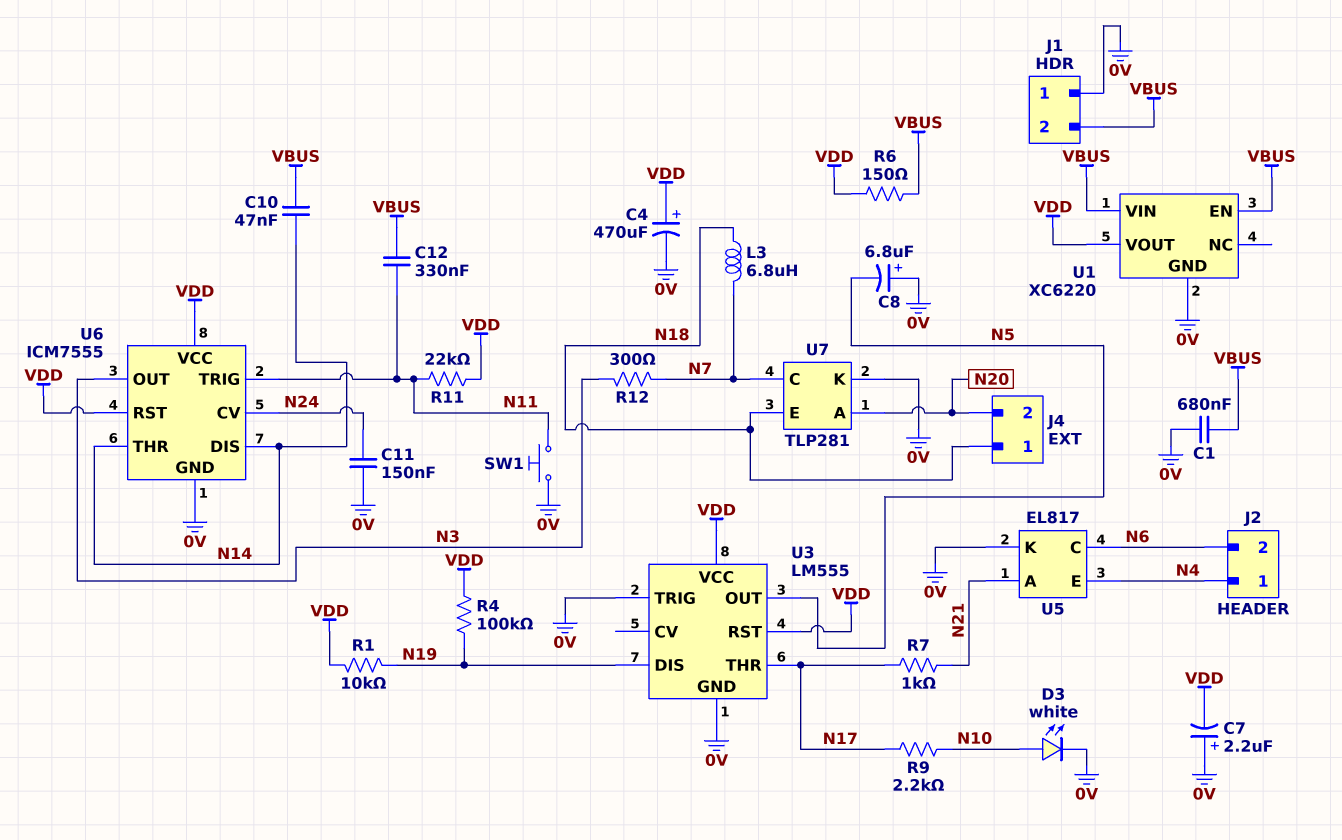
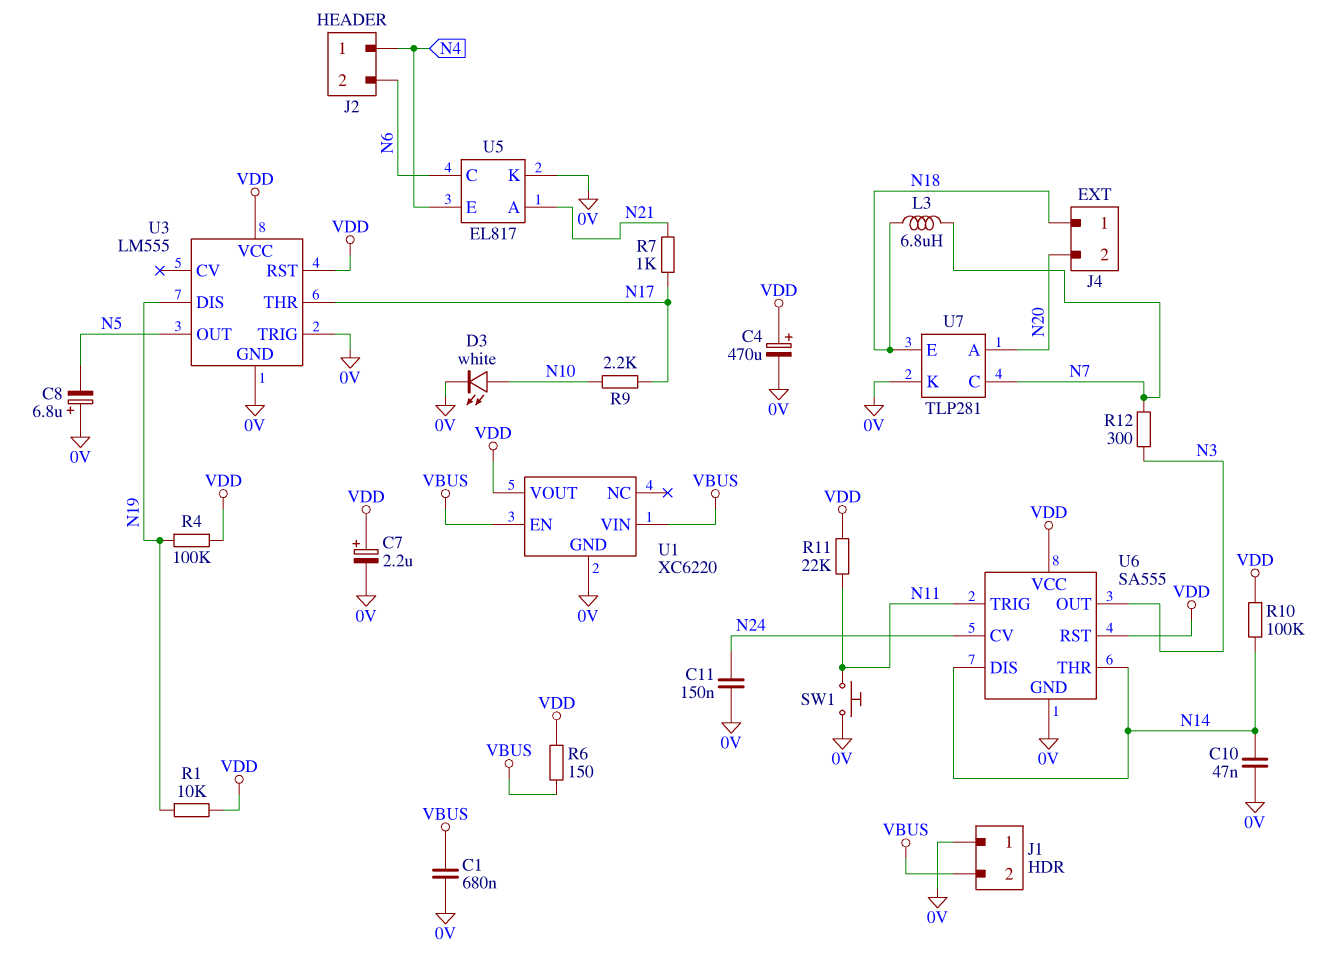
C7: 2.2uF (plus 0V, minus VDD) -> 2.2uF (plus VDD, minus 0V)
C10: 47nF (N14, VBUS) -> 47nF (0V, N14)
C12: 330nF (N11, VBUS) -> none
R10: none -> 100k (N14, VDD)
U6: ICM7555 -> SA555

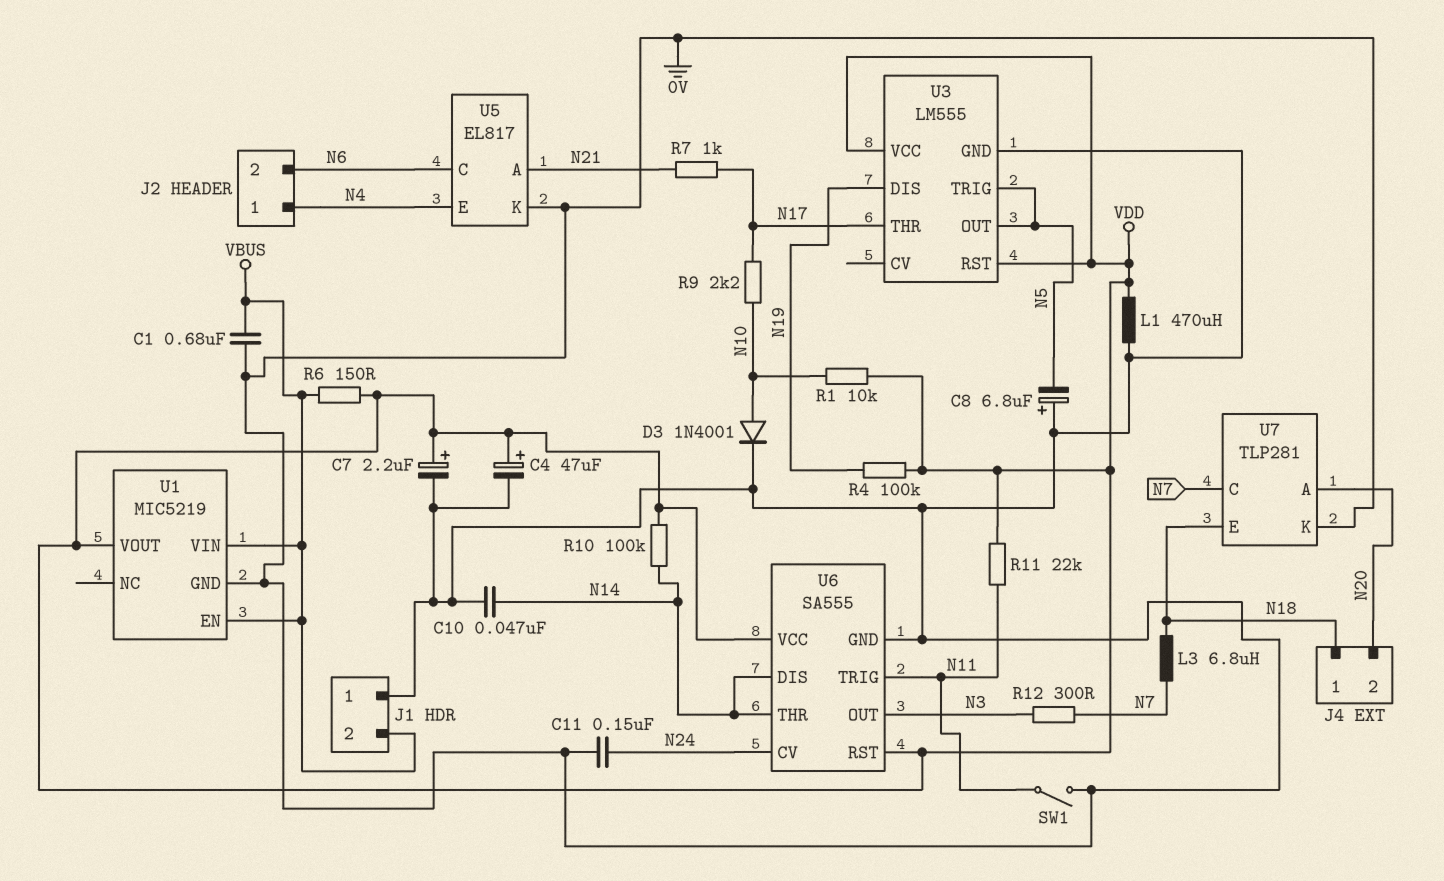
C4: 470uF (plus VDD, minus 0V) -> 47uF (plus VDD, minus 0V)
D3: LED white (A N10, K 0V) -> diode 1N4001 (A N10, K 0V)
L1: none -> 470uH (0V, VDD)
R1: 10k (N19, VDD) -> 10k (N10, VDD)
SW1: button (0V, N11) -> switch (0V, N11)
U1: XC6220 -> MIC5219
U3 pin TRIG: 0V -> N5

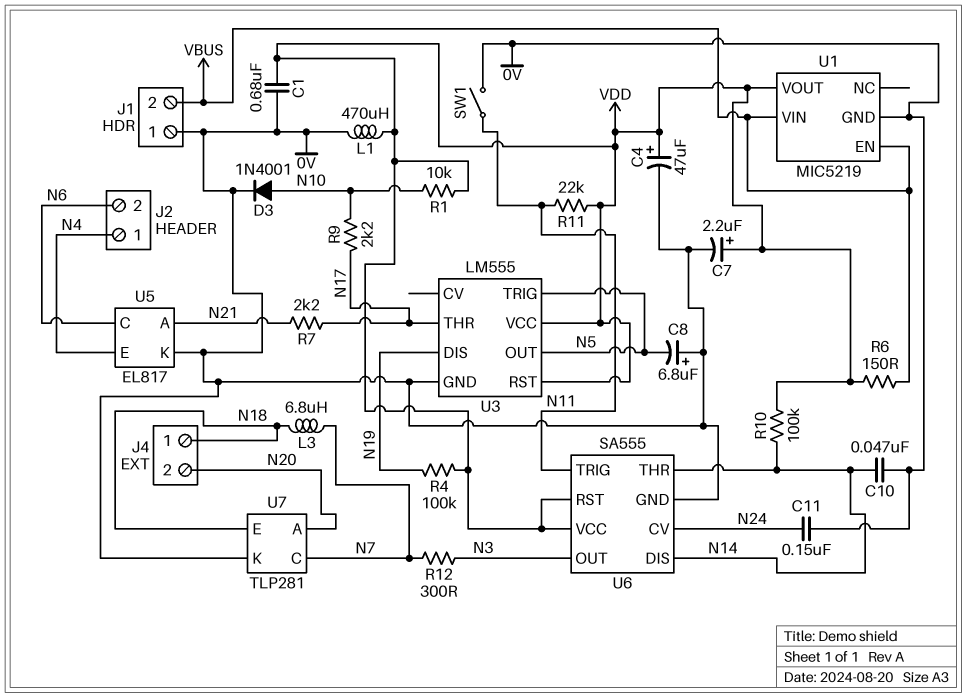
C1: 680nF (0V, VBUS) -> 680nF (0V, VDD)
R7: 1k (N17, N21) -> 2.2k (N17, N21)

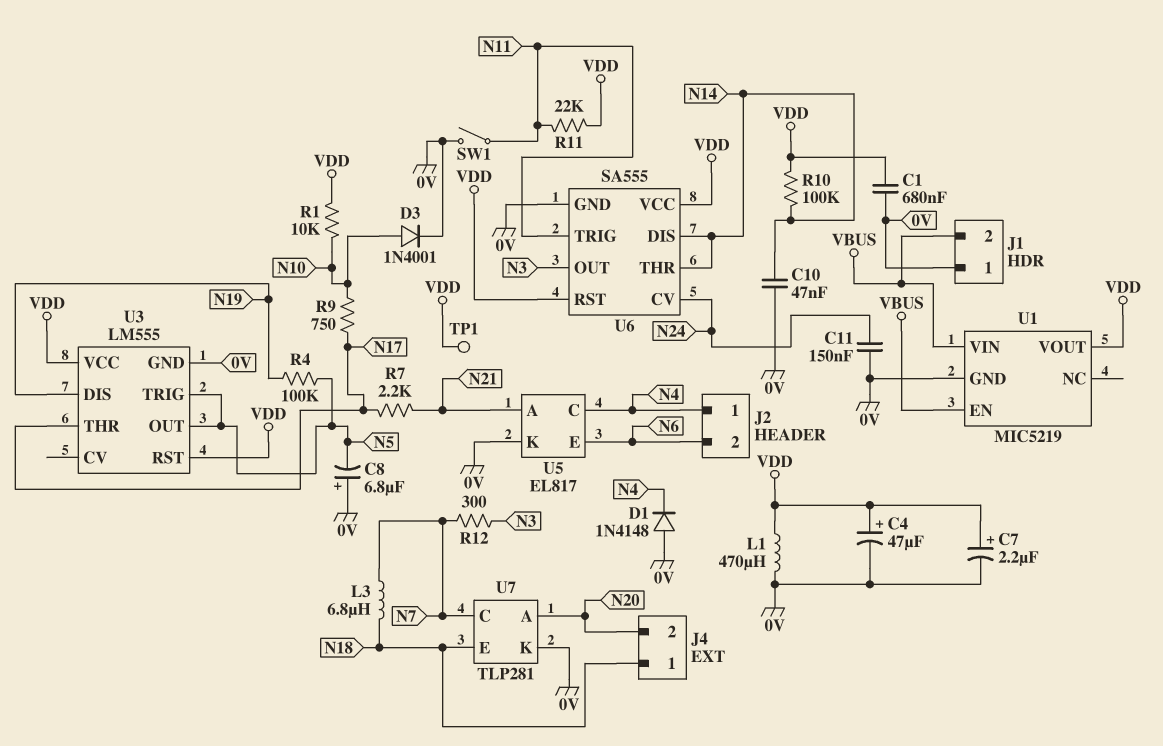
D1: none -> diode 1N4148 (A 0V, K N4)
R4: 100k (N19, VDD) -> 100k (N5, N19)
R6: 150 (VBUS, VDD) -> none
R9: 2.2k (N10, N17) -> 750 (N10, N17)
TP1: none -> test point (VDD)
U5 pin C: N6 -> N4
U5 pin E: N4 -> N6

